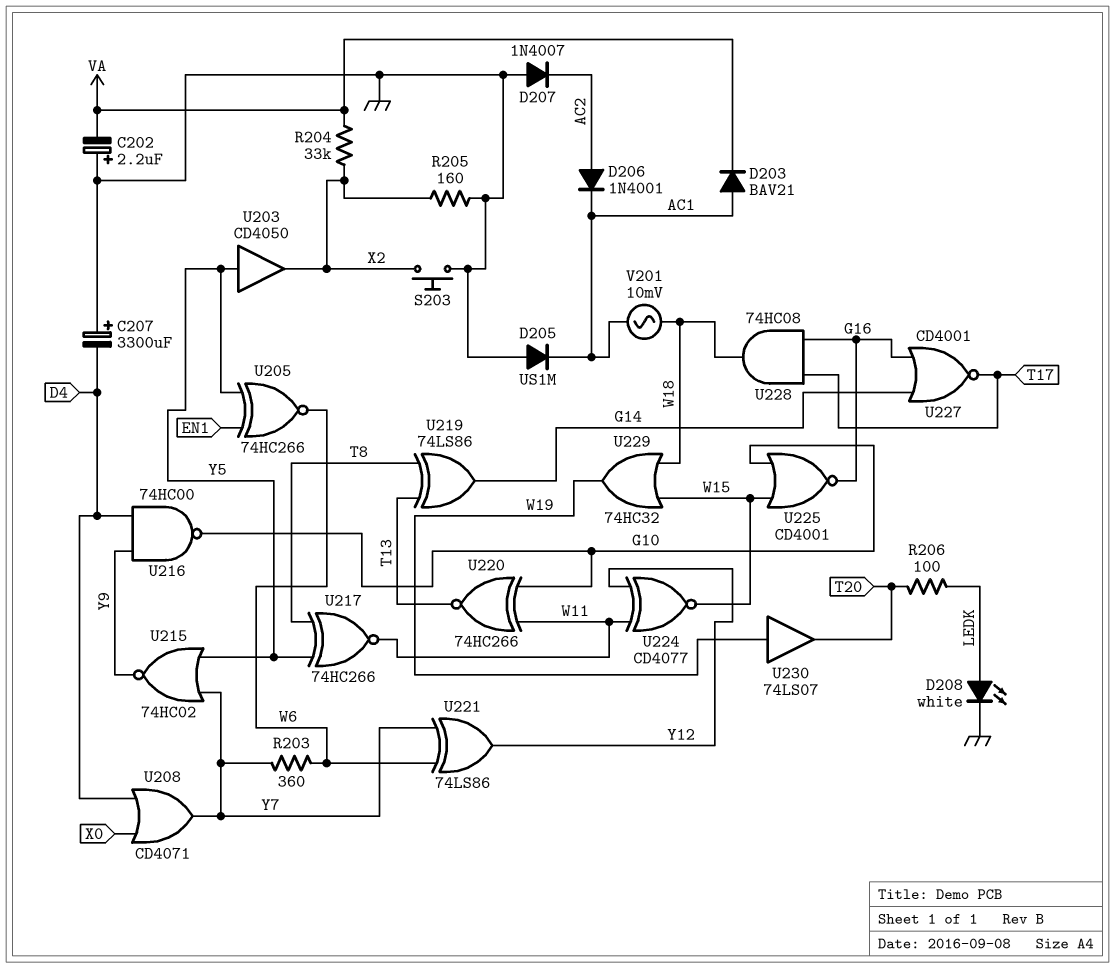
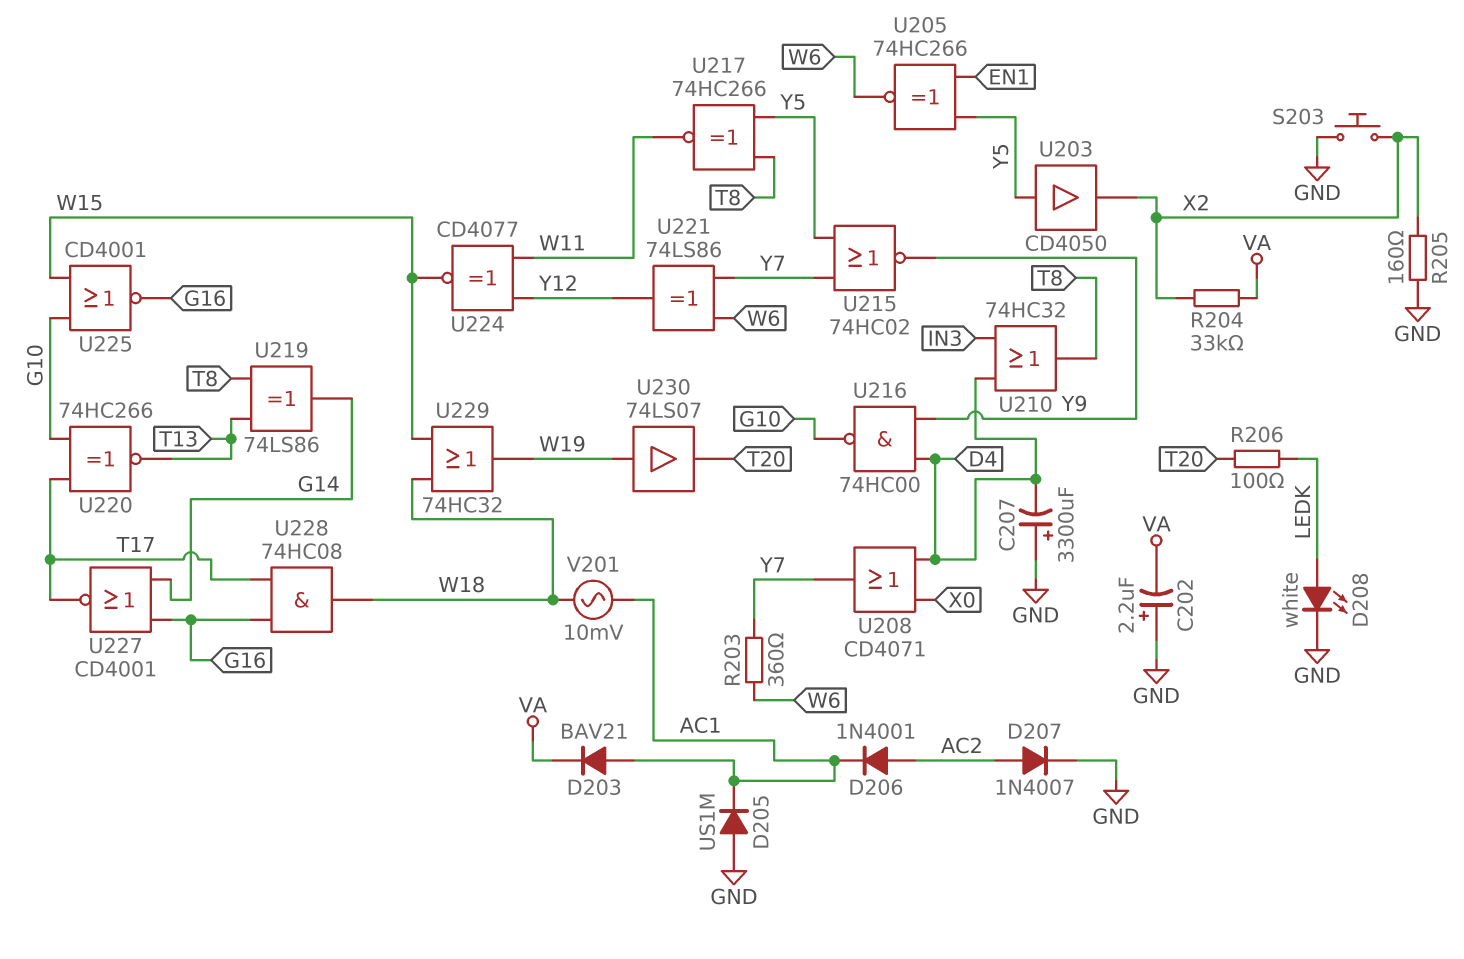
D207: diode 1N4007 (A GND, K AC2) -> diode 1N4007 (A AC2, K GND)
U210: none -> OR 74HC32 (in D4, in IN3, out T8)
U220: XNOR 74HC266 (in G10, in W11, out T13) -> XNOR 74HC266 (in G10, in T17, out T13)

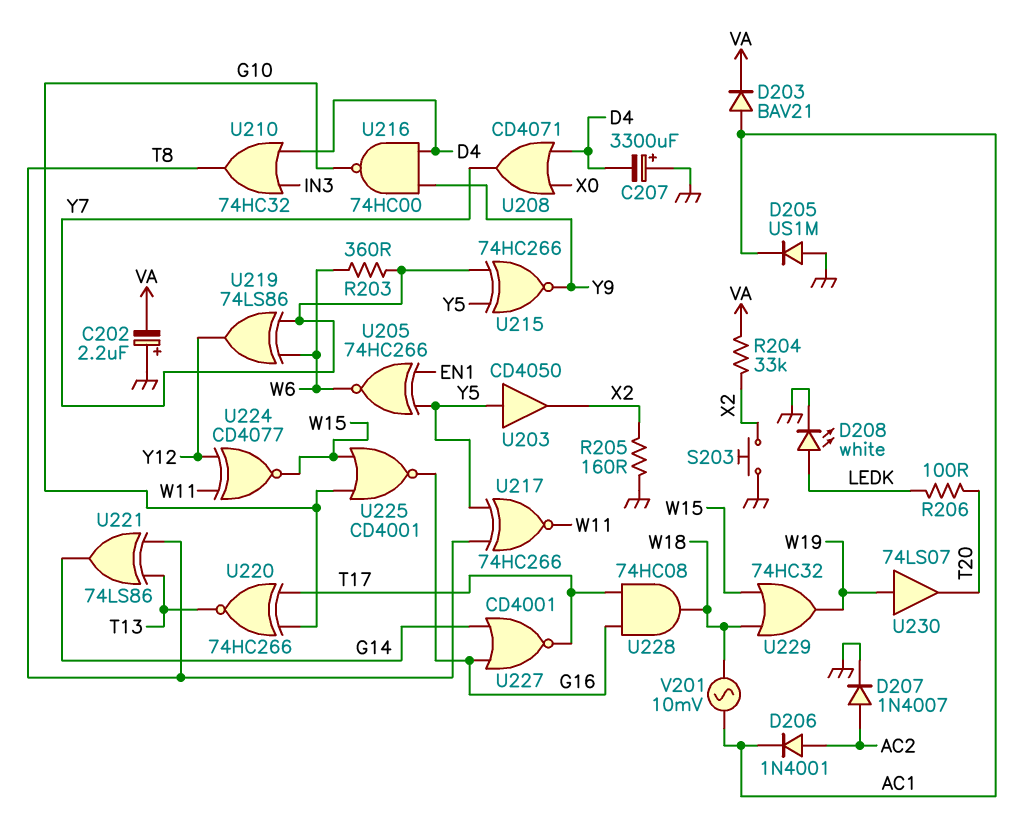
U215: NOR 74HC02 (in Y5, in Y7, out Y9) -> XNOR 74HC266 (in Y5, in Y7, out Y9)
U219: XOR 74LS86 (in T8, in T13, out G14) -> XOR 74LS86 (in W6, in Y7, out Y12)
U221: XOR 74LS86 (in W6, in Y7, out Y12) -> XOR 74LS86 (in T8, in T13, out G14)

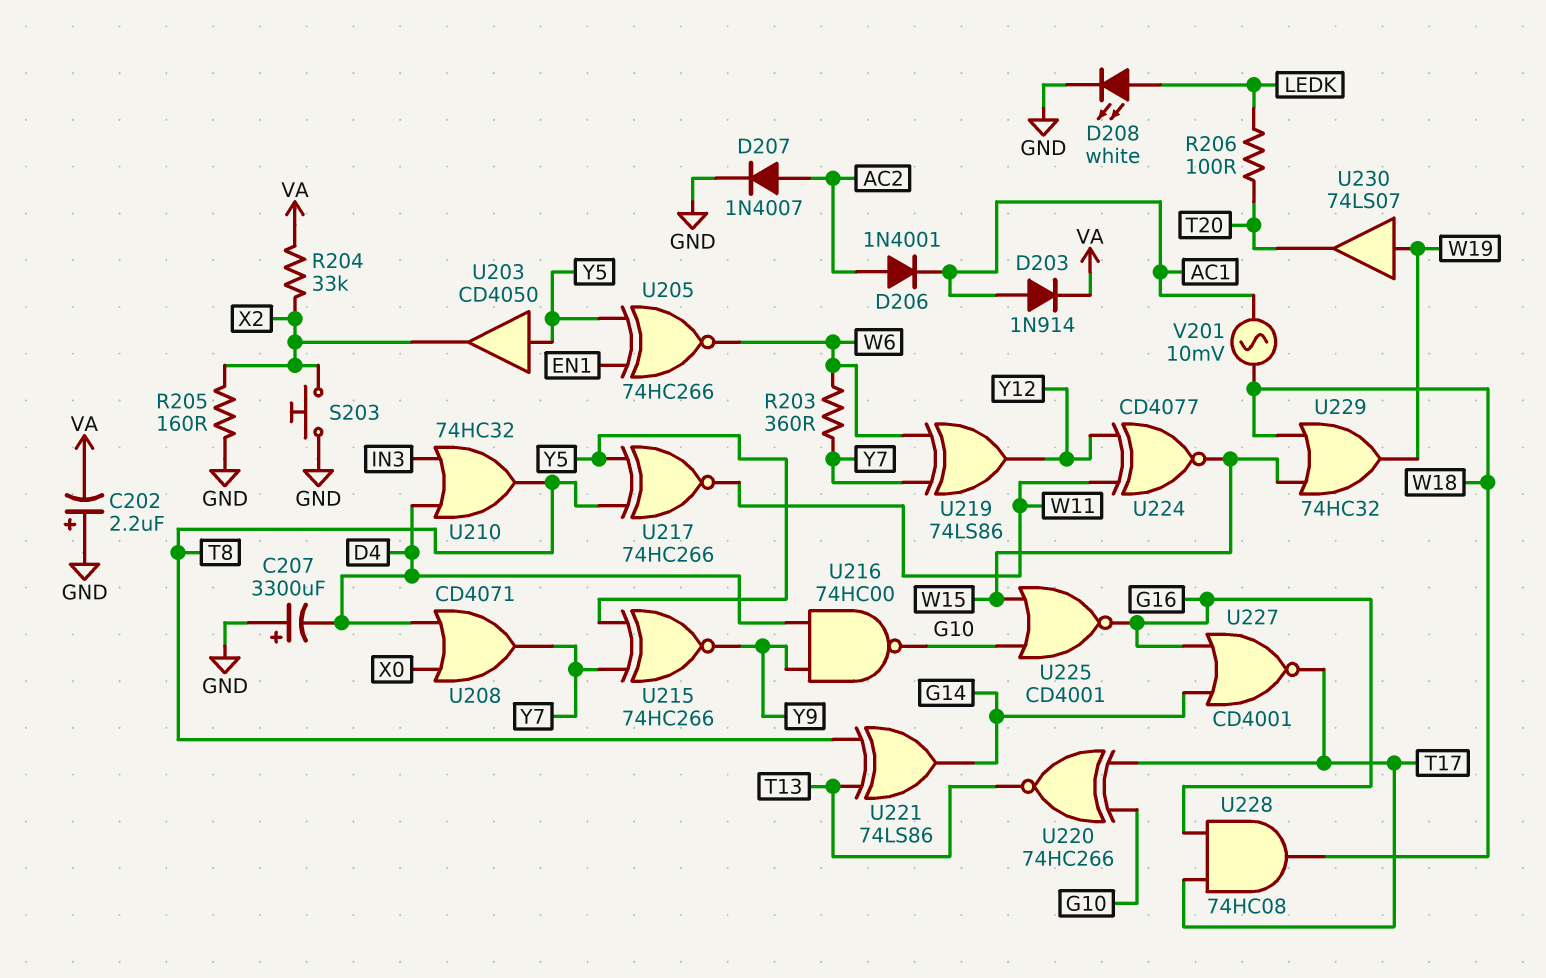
D203: diode BAV21 (A AC1, K VA) -> diode 1N914 (A AC1, K VA)
D205: diode US1M (A GND, K AC1) -> none

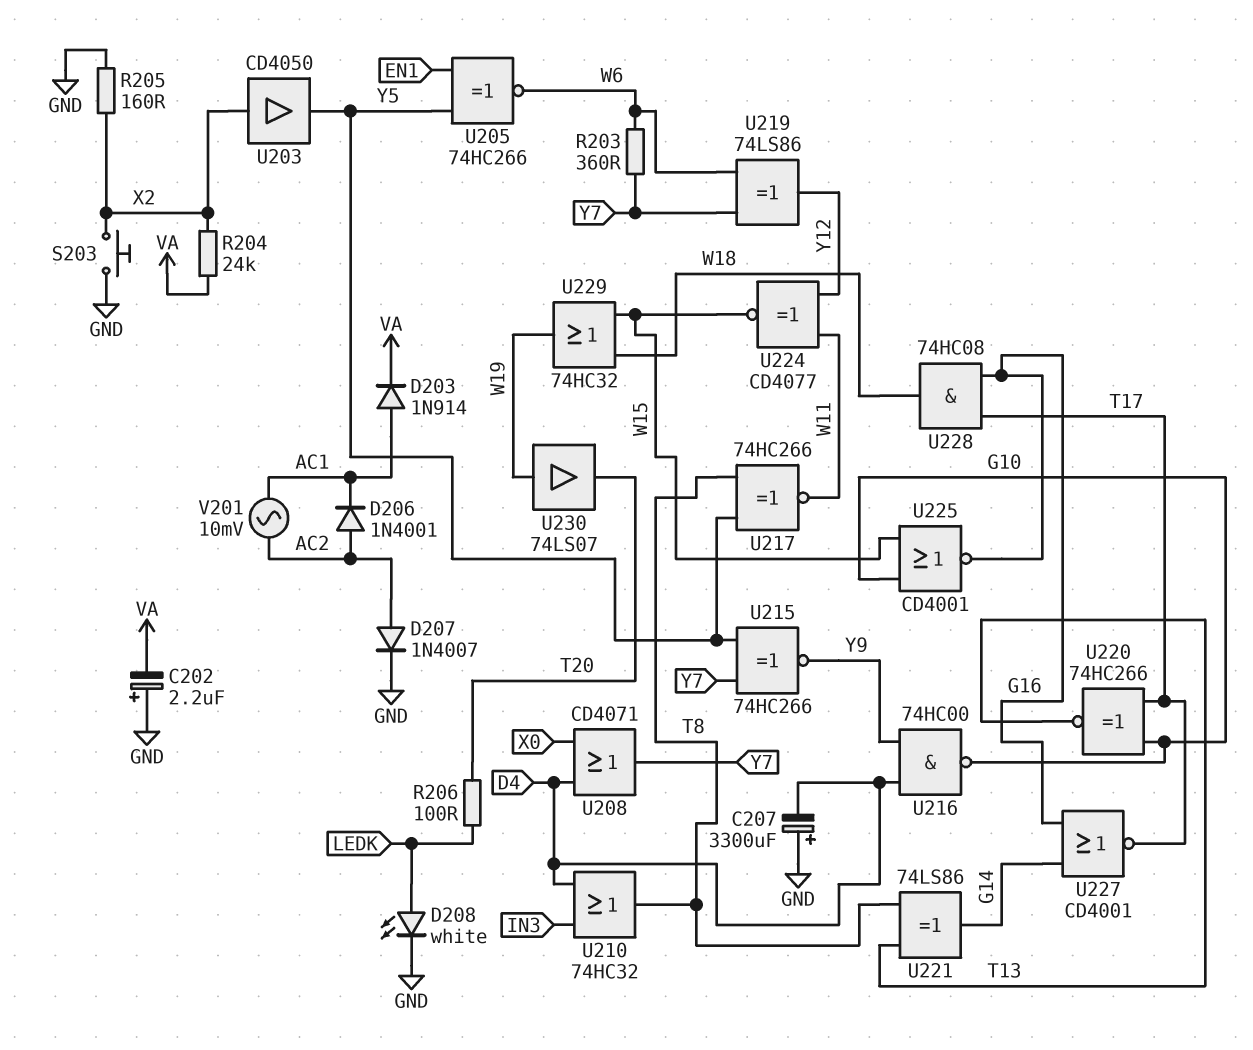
R204: 33k (VA, X2) -> 24k (VA, X2)
U203: buffer CD4050 (in Y5, out X2) -> buffer CD4050 (in X2, out Y5)
V201: AC 10mV (AC1, W18) -> AC 10mV (AC1, AC2)

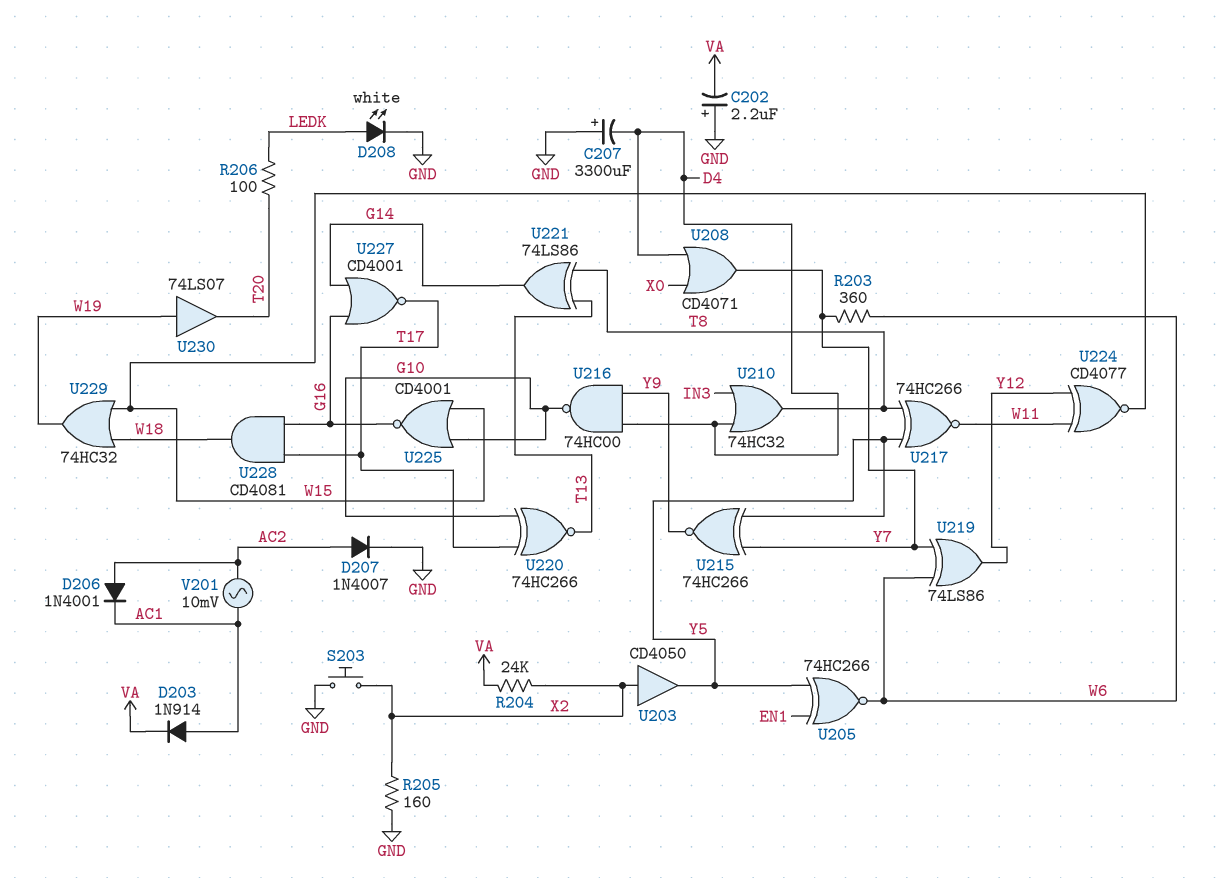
U228: AND 74HC08 (in G16, in T17, out W18) -> AND CD4081 (in G16, in T17, out W18)

